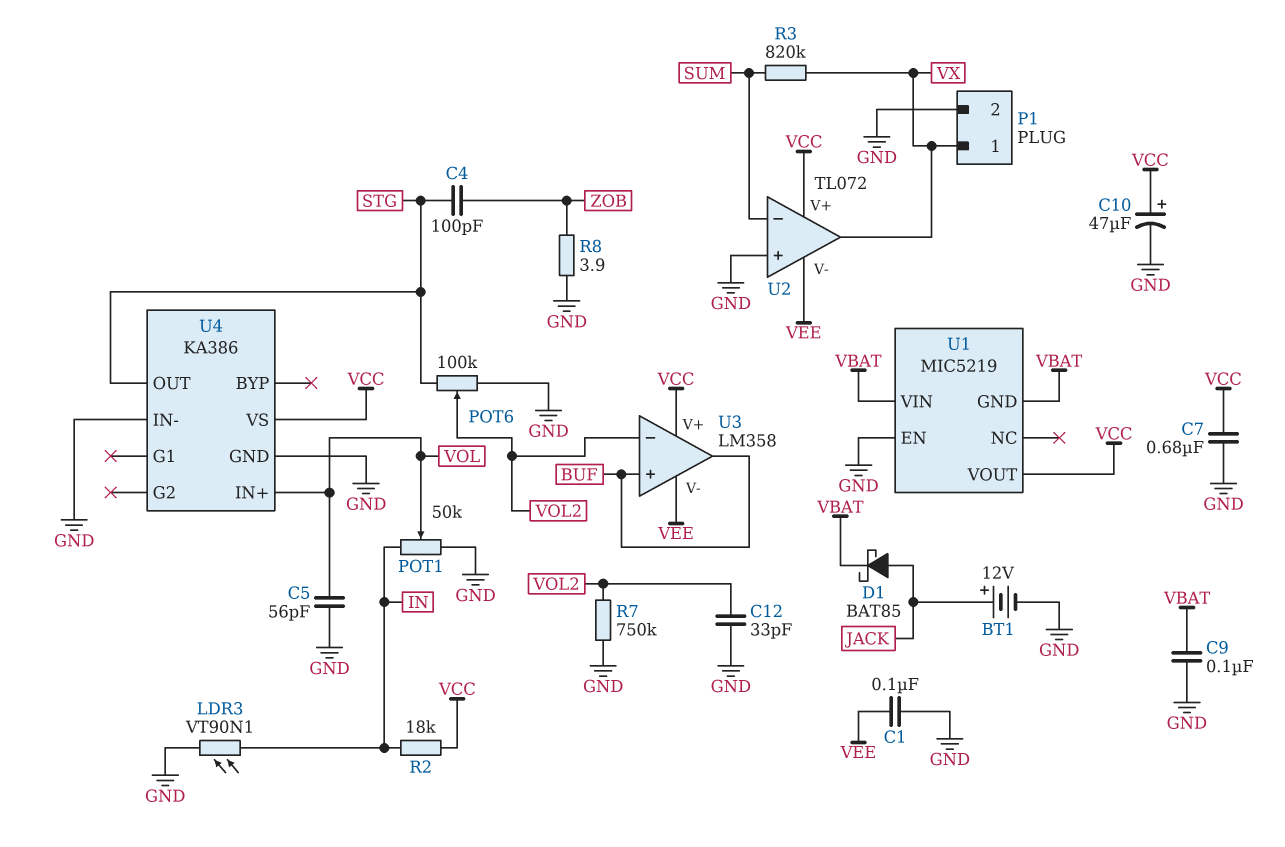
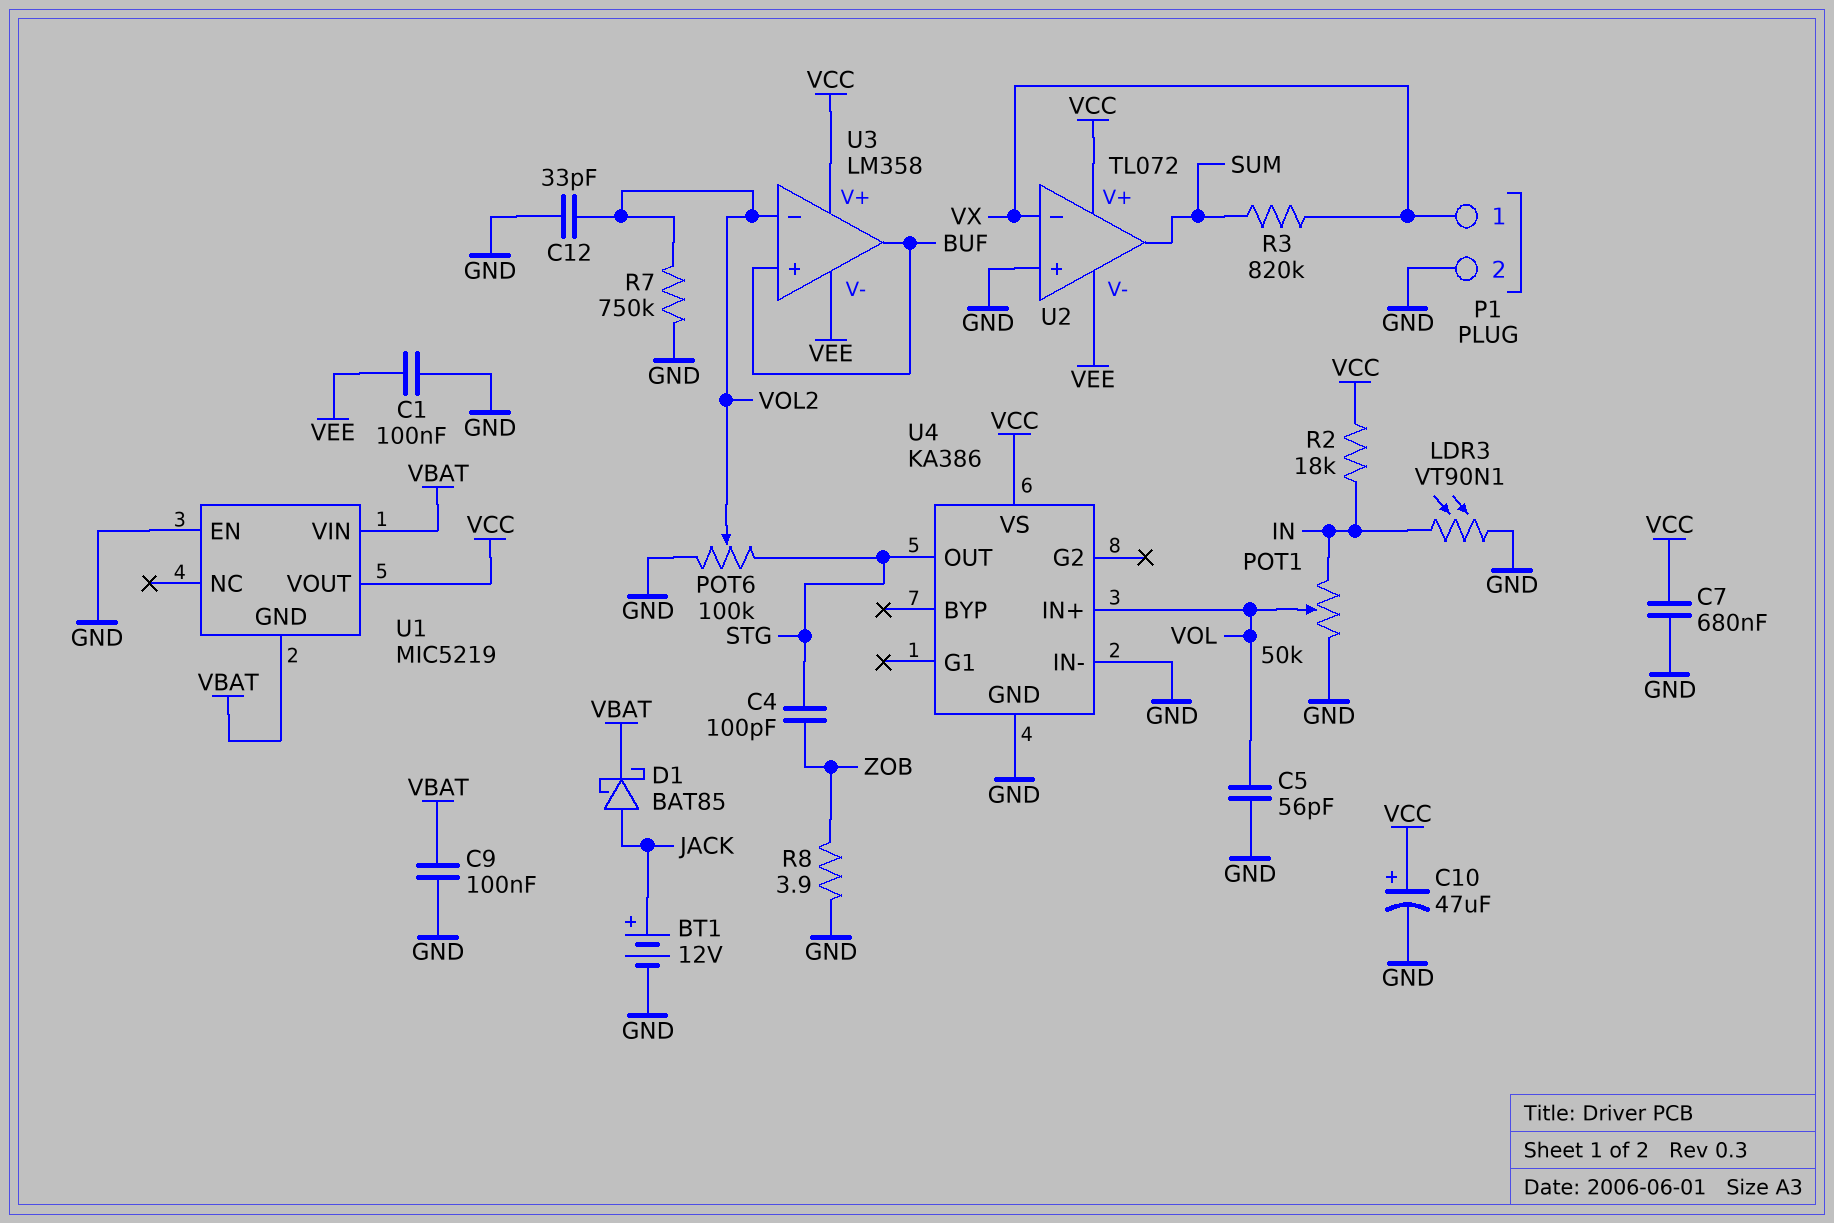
U2 pin in-: SUM -> VX
U2 pin out: VX -> SUM

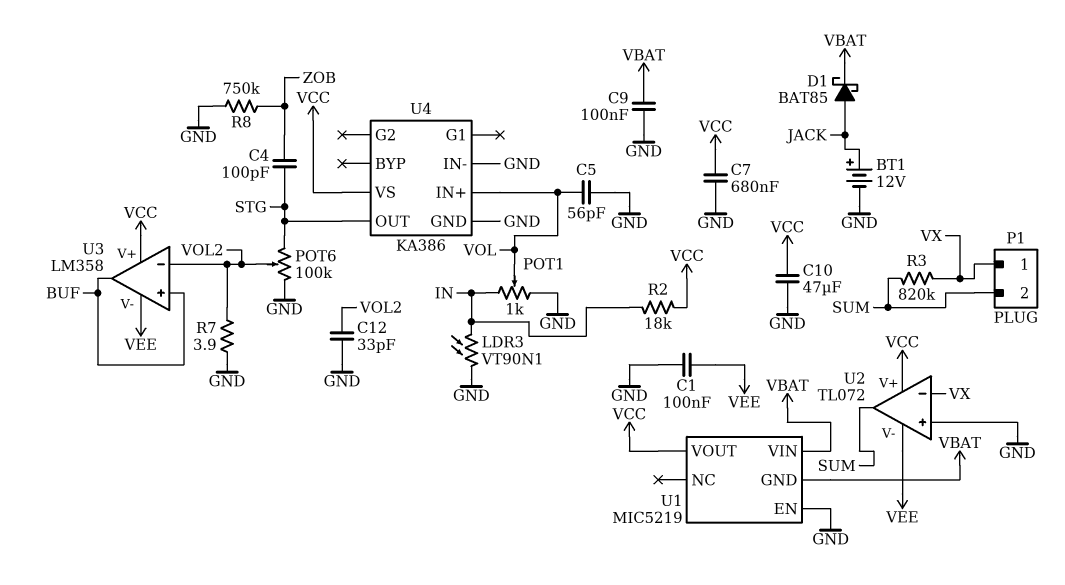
C10: 47uF (plus VCC, minus GND) -> 47uF (GND, VCC)
P1 pin 2: GND -> SUM
POT1: 50k (GND, IN, wiper VOL) -> 1k (GND, IN, wiper VOL)
R7: 750k (GND, VOL2) -> 3.9 (GND, VOL2)
R8: 3.9 (GND, ZOB) -> 750k (GND, ZOB)

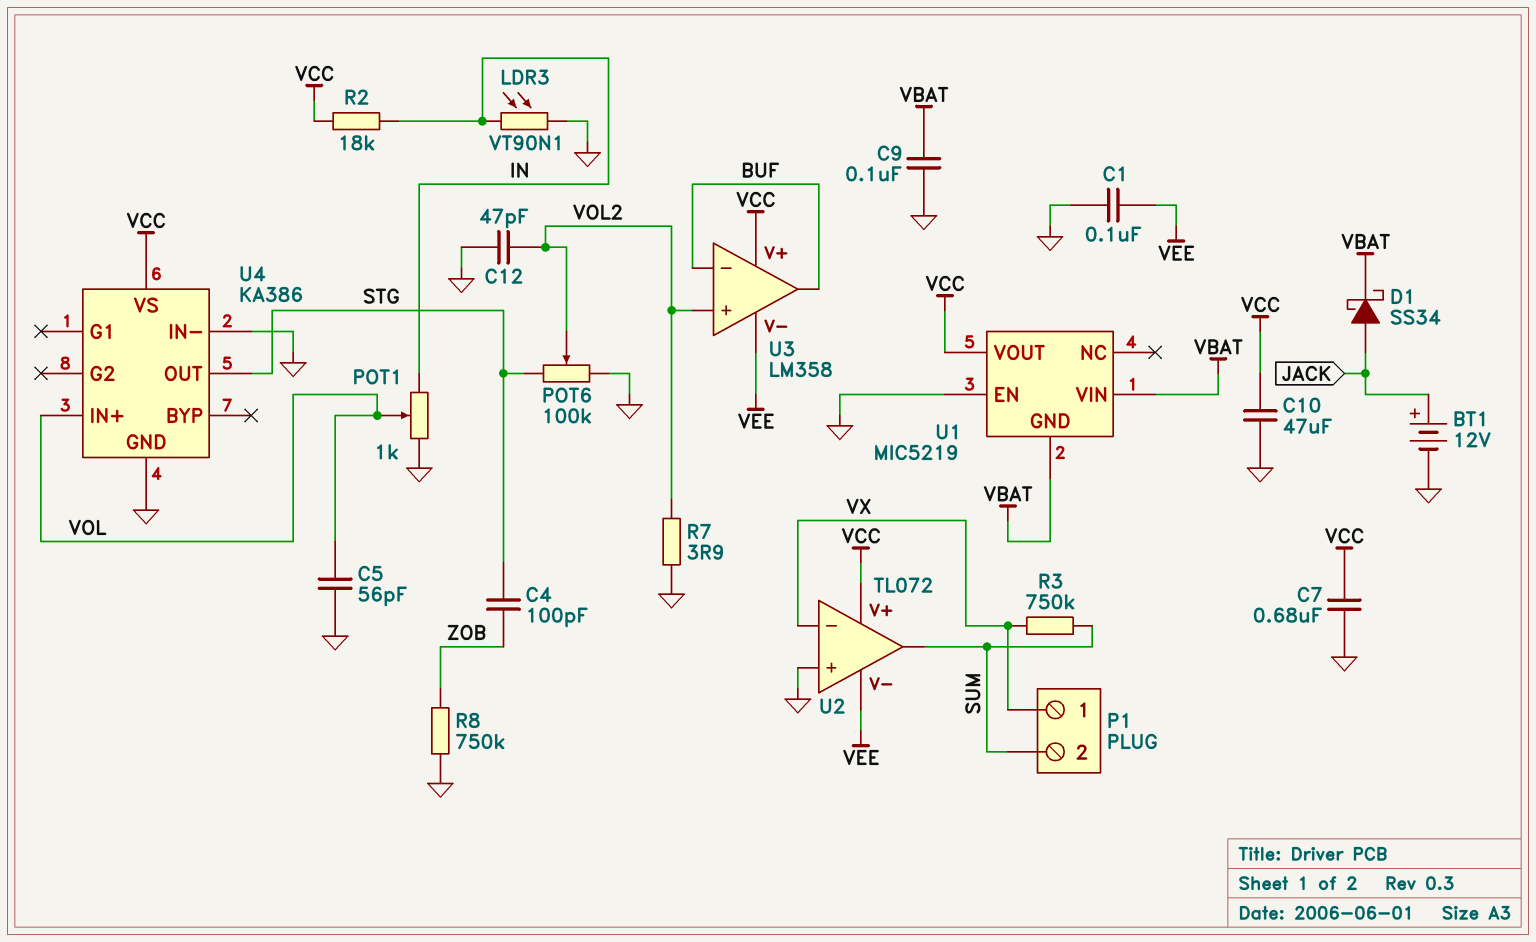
C12: 33pF (GND, VOL2) -> 47pF (GND, VOL2)
D1: schottky BAT85 (A JACK, K VBAT) -> schottky SS34 (A JACK, K VBAT)
R3: 820k (SUM, VX) -> 750k (SUM, VX)
U3 pin in+: BUF -> VOL2
U3 pin in-: VOL2 -> BUF

